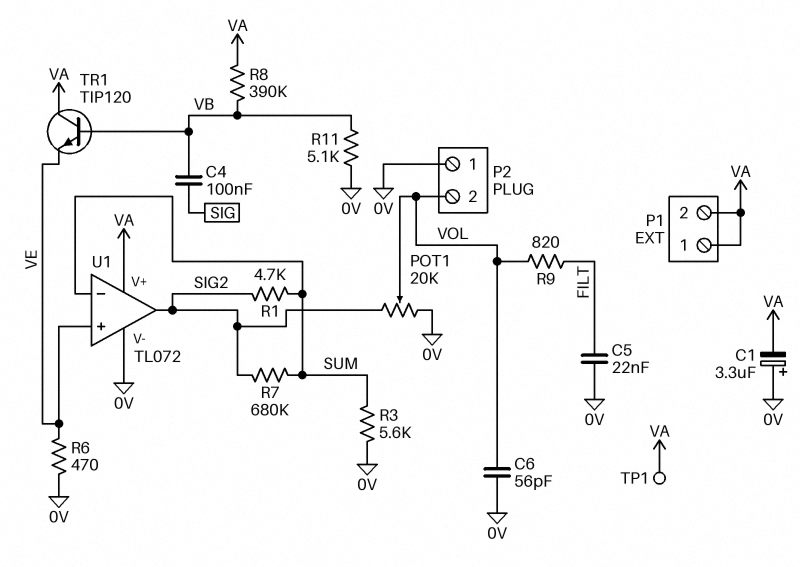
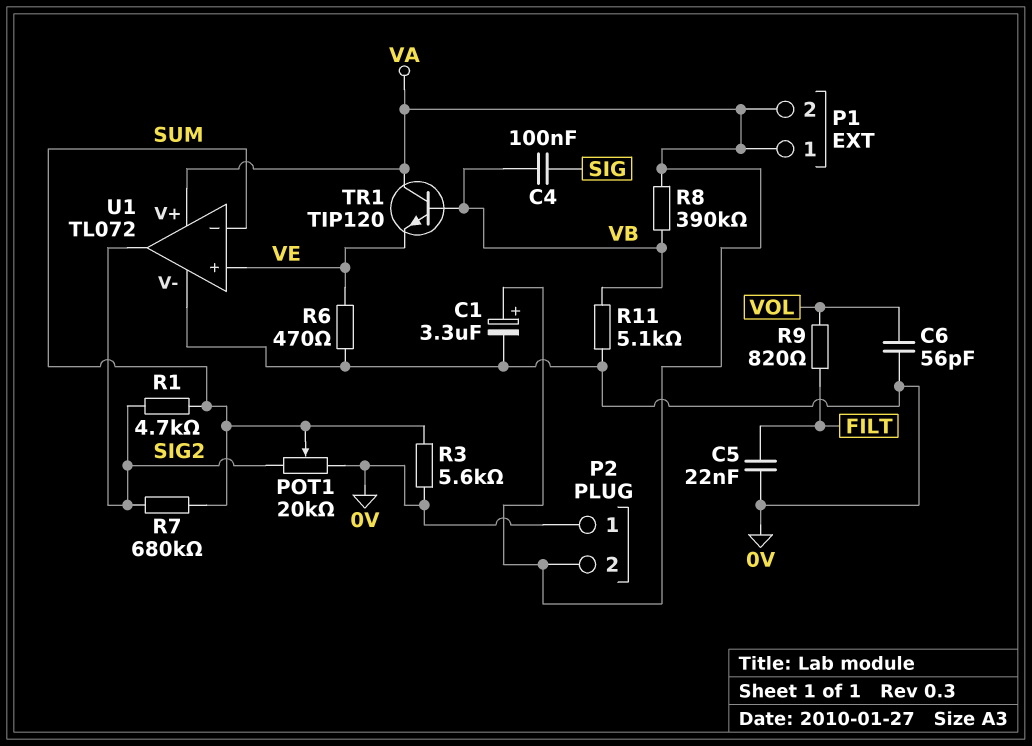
C1: 3.3uF (plus 0V, minus VA) -> 3.3uF (plus VA, minus 0V)
P2 pin 2: VOL -> VA
POT1: 20k (0V, SIG2, wiper VOL) -> 20k (0V, SIG2, wiper SUM)
TP1: test point (VA) -> none

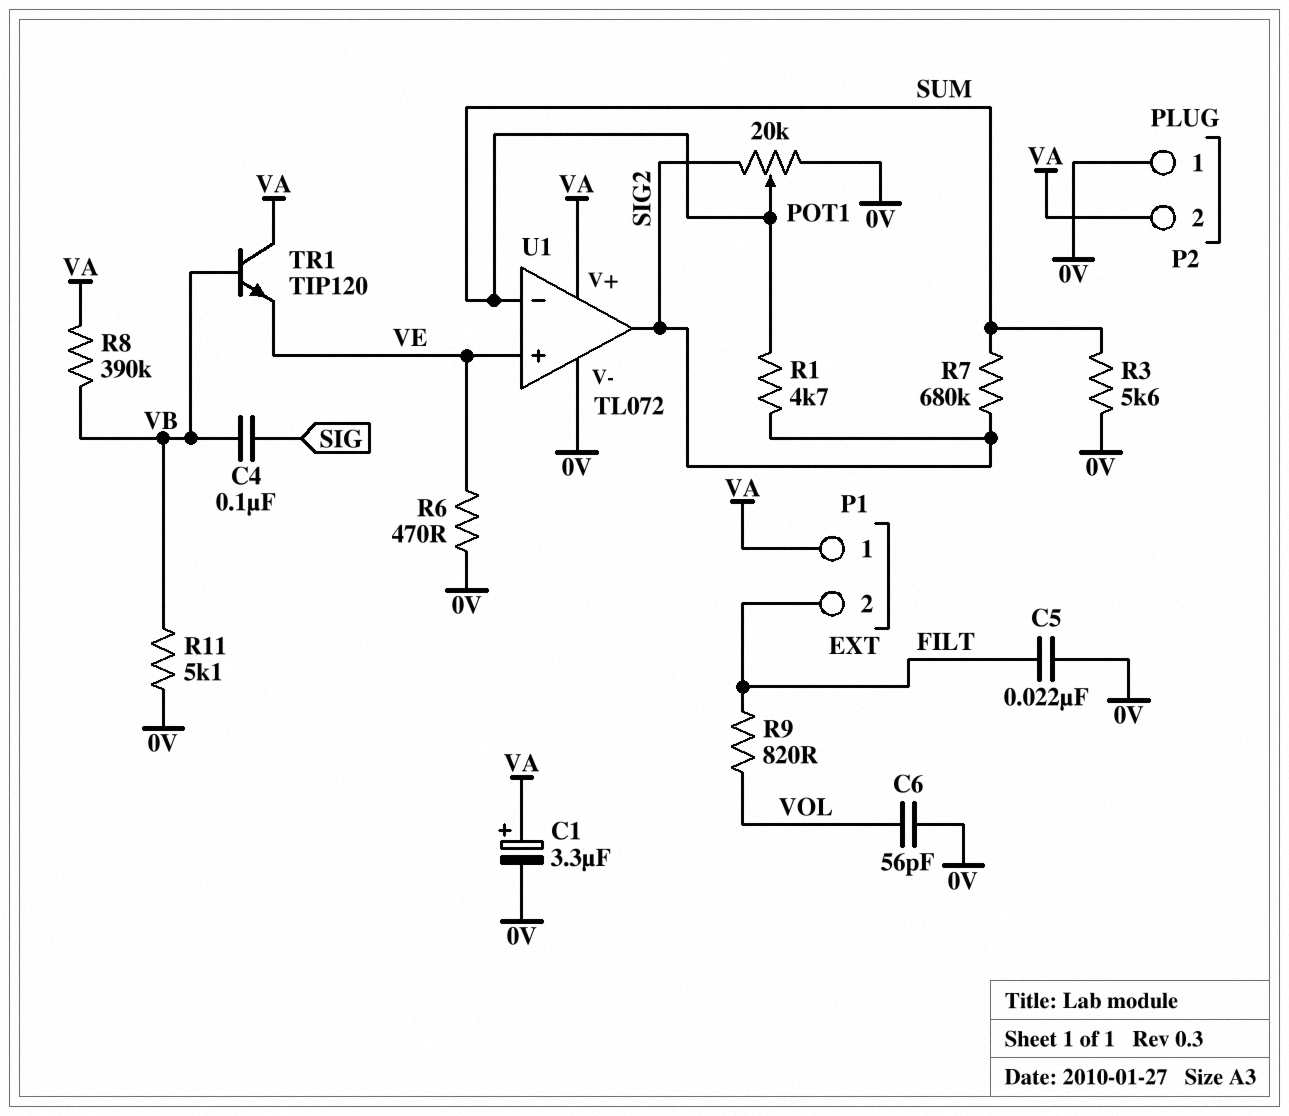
P1 pin 2: VA -> FILT

